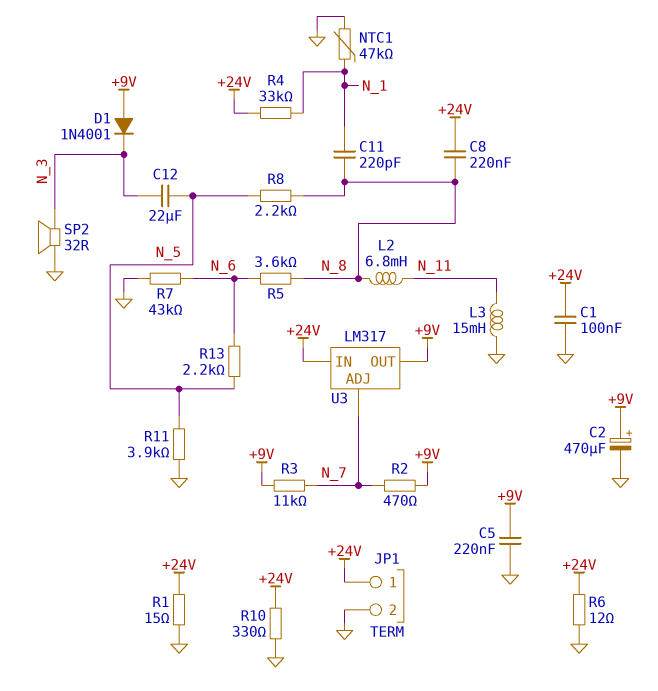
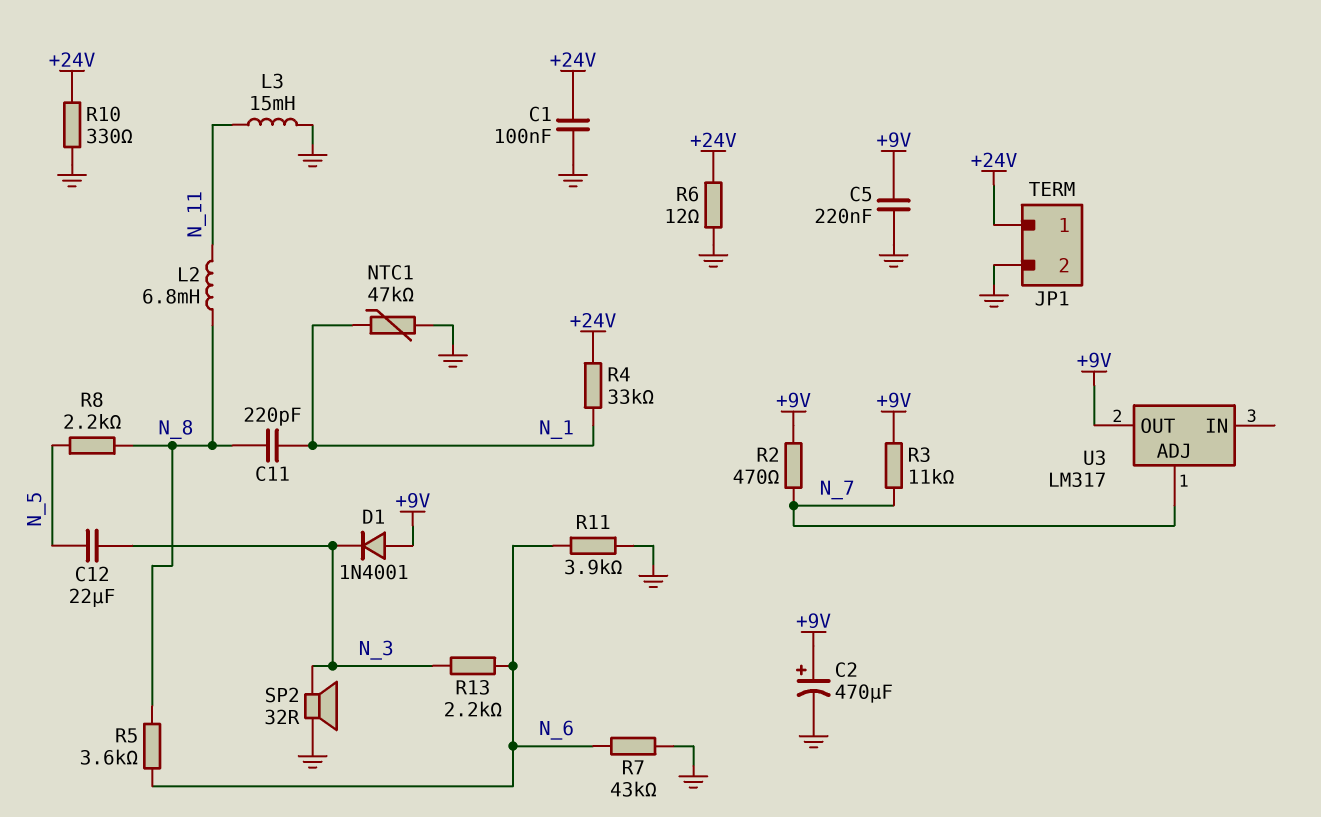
C8: 220nF (+24V, N_8) -> none
R1: 15 (+24V, GND) -> none
R11: 3.9k (GND, N_5) -> 3.9k (GND, N_6)
R13: 2.2k (N_5, N_6) -> 2.2k (N_3, N_6)
U3 pin IN: +24V -> none

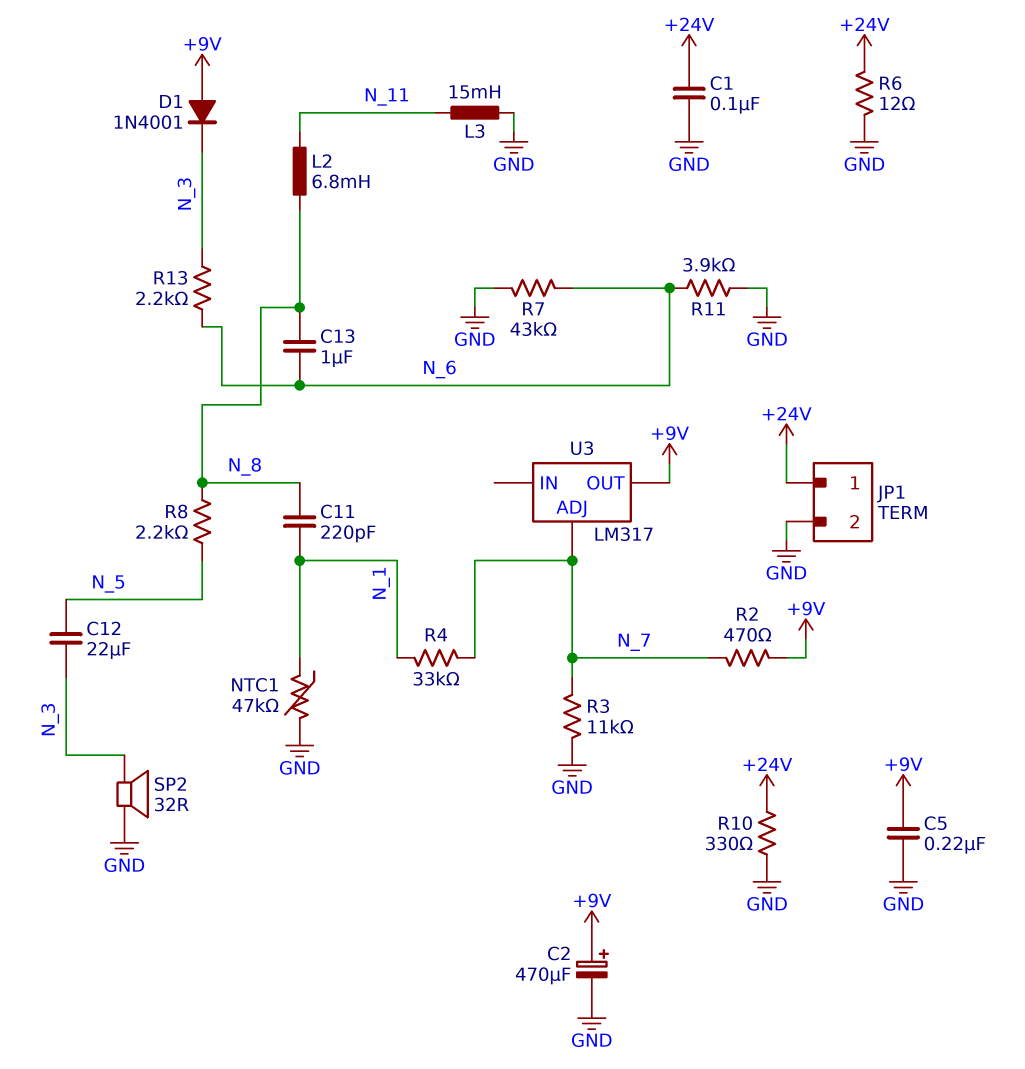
C13: none -> 1uF (N_6, N_8)
R3: 11k (+9V, N_7) -> 11k (GND, N_7)
R4: 33k (+24V, N_1) -> 33k (N_1, N_7)
R5: 3.6k (N_6, N_8) -> none

